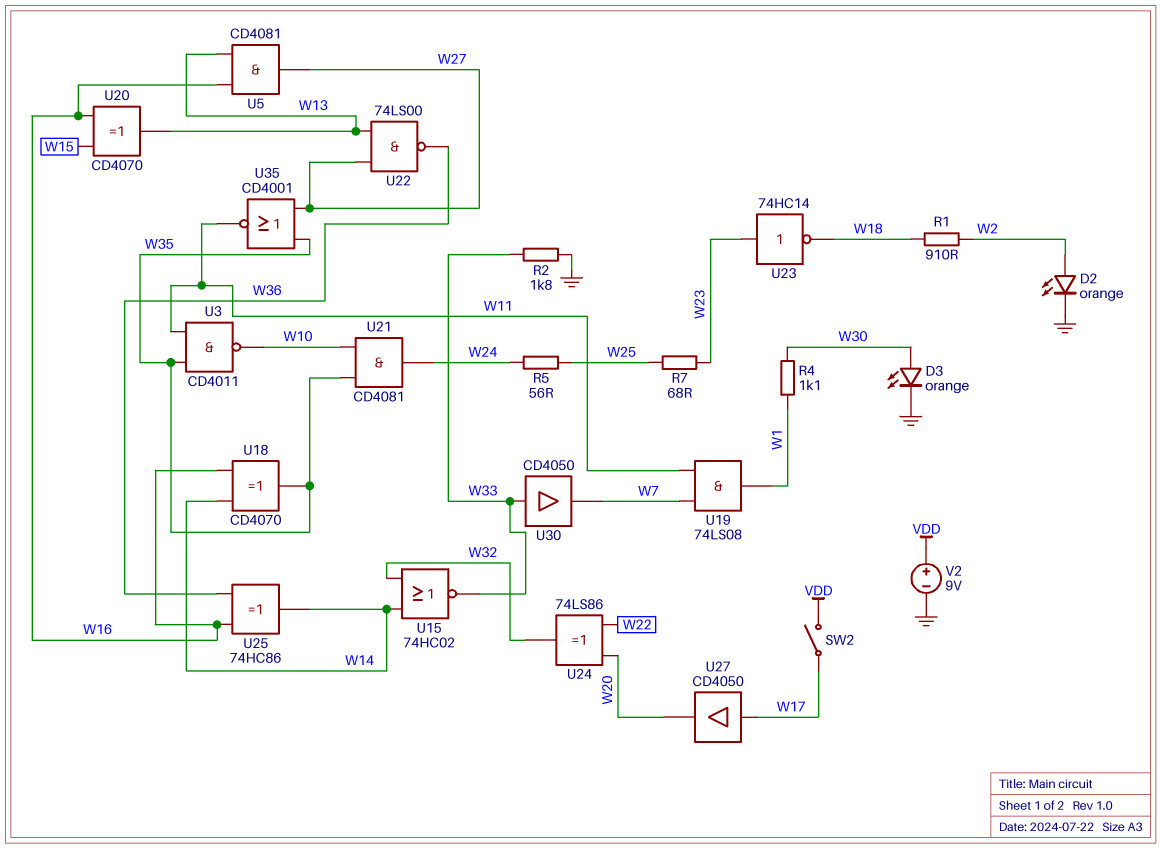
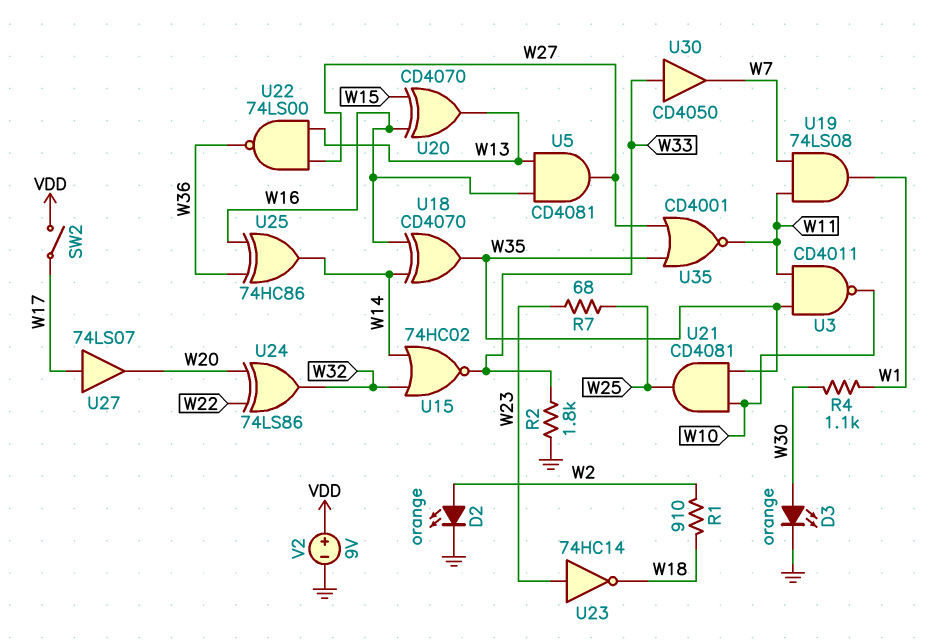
R5: 56 (W24, W25) -> none
U21: AND CD4081 (in W10, in W35, out W24) -> AND CD4081 (in W10, in W35, out W25)
U27: buffer CD4050 (in W17, out W20) -> buffer 74LS07 (in W17, out W20)

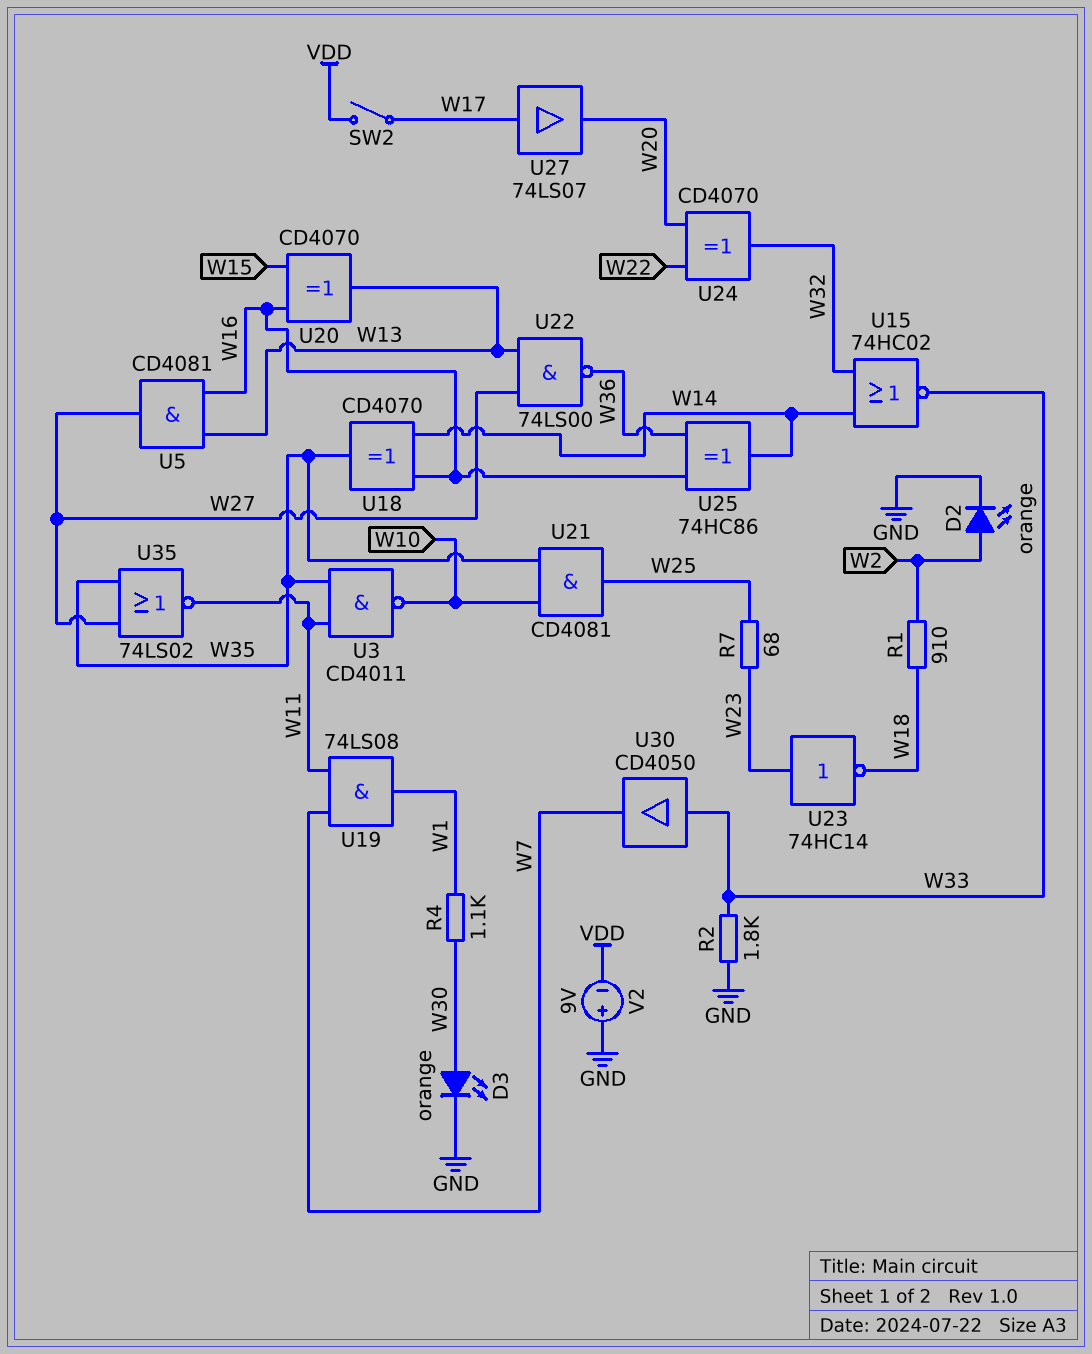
U24: XOR 74LS86 (in W20, in W22, out W32) -> XOR CD4070 (in W20, in W22, out W32)
U35: NOR CD4001 (in W27, in W35, out W11) -> NOR 74LS02 (in W27, in W35, out W11)
V2: 9V (plus VDD, minus GND) -> 9V (plus GND, minus VDD)

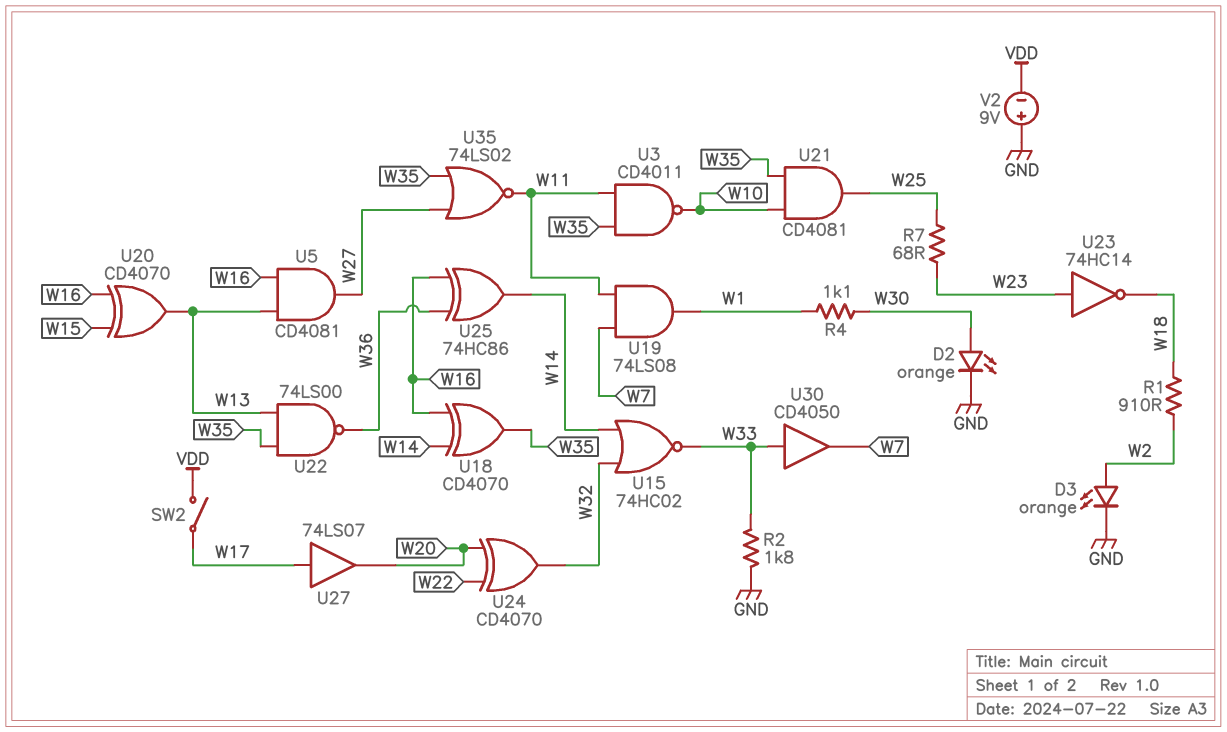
D2: LED orange (A W2, K GND) -> LED orange (A W30, K GND)
D3: LED orange (A W30, K GND) -> LED orange (A W2, K GND)
U22: NAND 74LS00 (in W13, in W27, out W36) -> NAND 74LS00 (in W13, in W35, out W36)

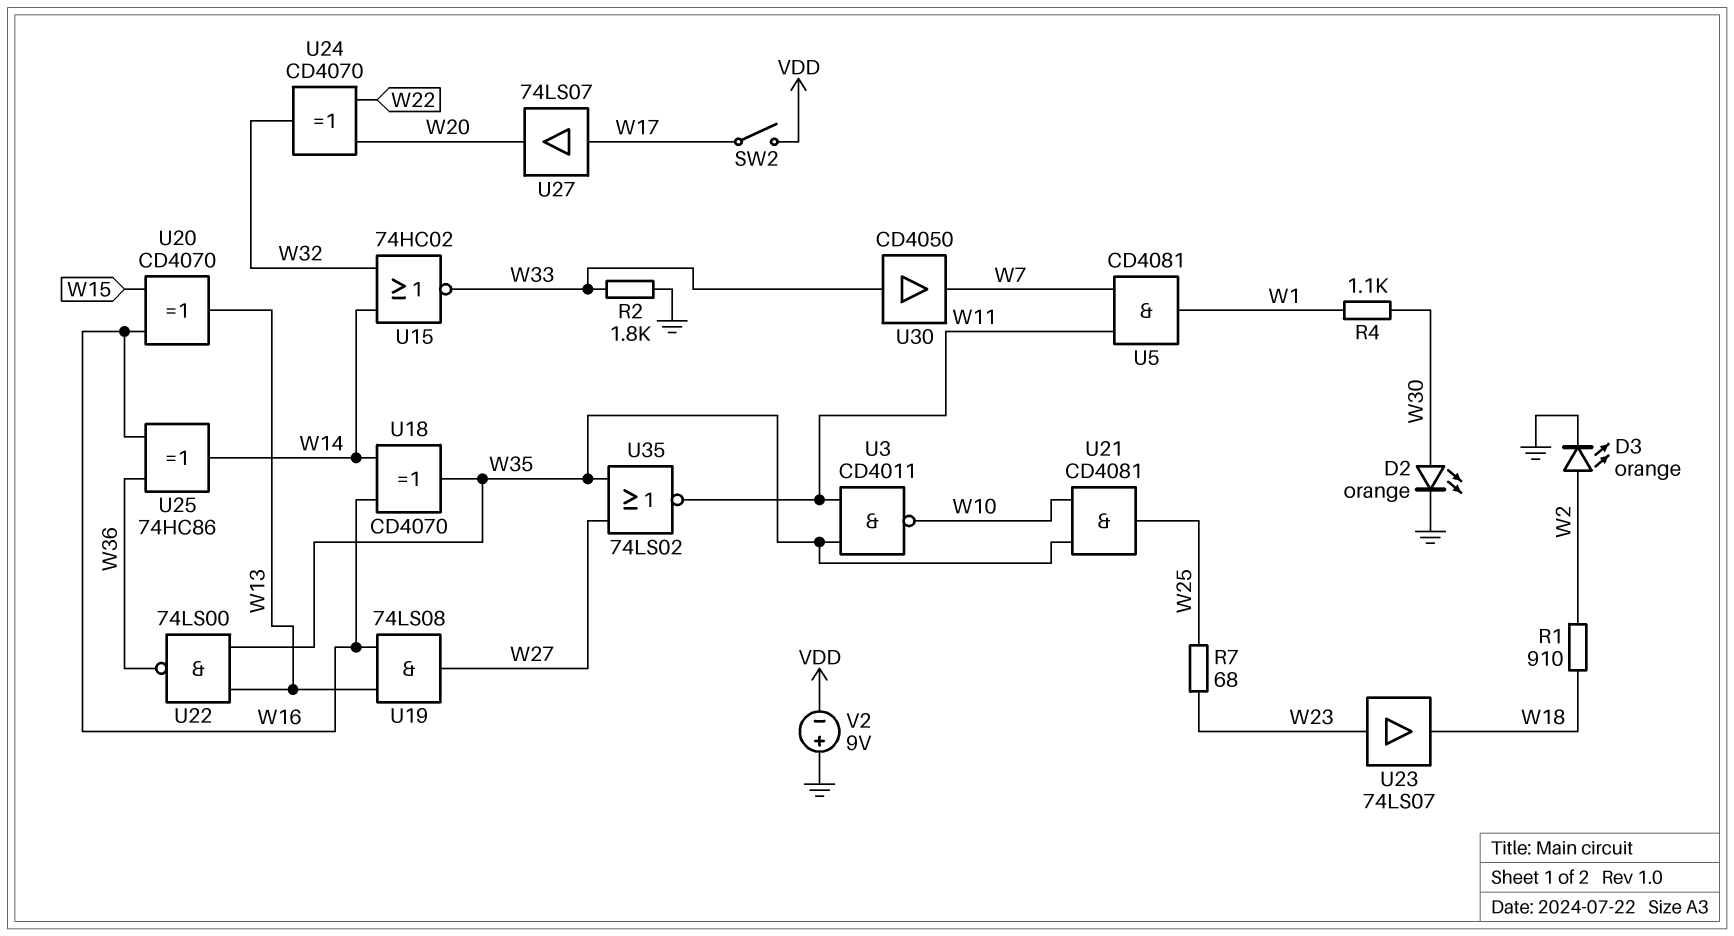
U5: AND CD4081 (in W13, in W16, out W27) -> AND CD4081 (in W7, in W11, out W1)
U19: AND 74LS08 (in W7, in W11, out W1) -> AND 74LS08 (in W13, in W16, out W27)
U23: NOT 74HC14 (in W23, out W18) -> buffer 74LS07 (in W23, out W18)

